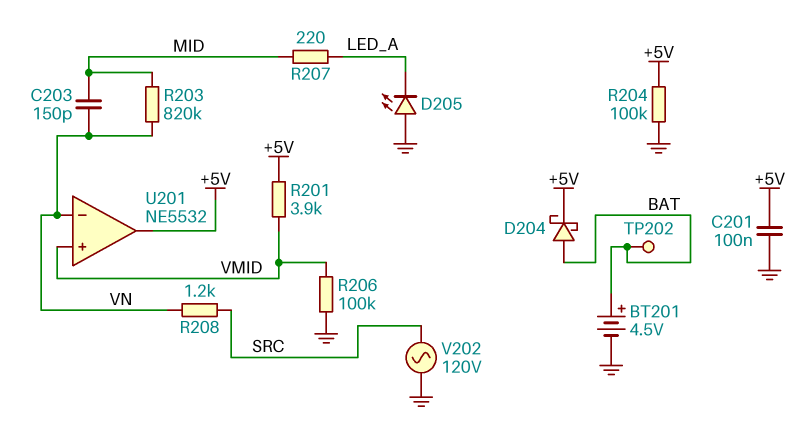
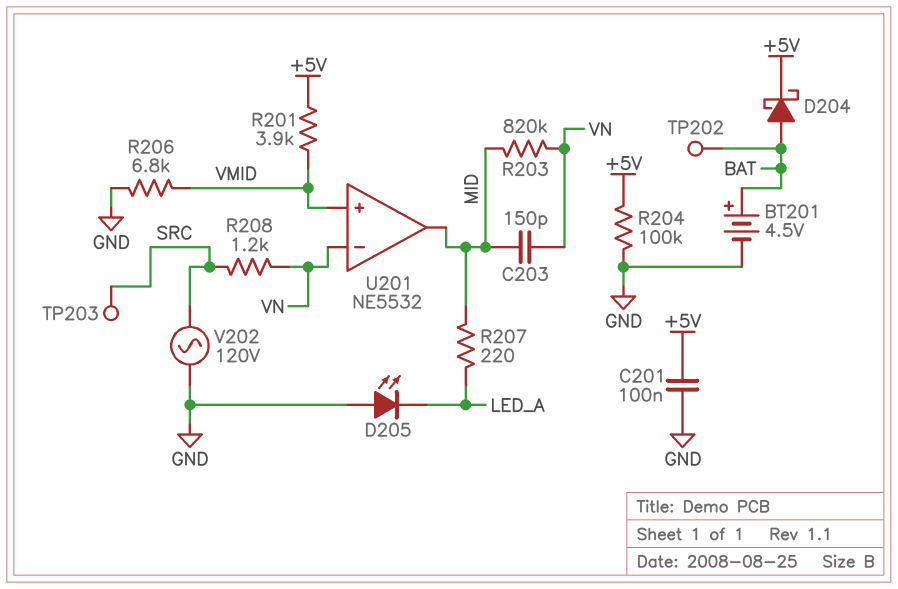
R206: 100k (GND, VMID) -> 6.8k (GND, VMID)
TP203: none -> test point (SRC)
U201 pin out: +5V -> MID

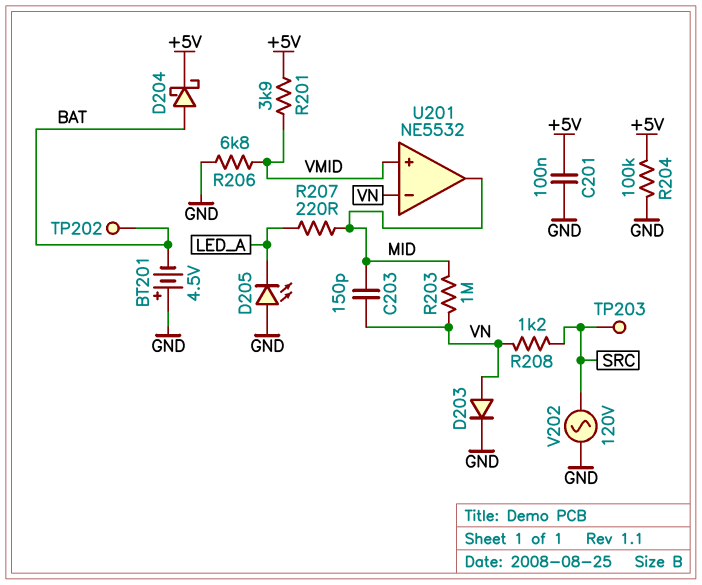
BT201: 4.5V (plus BAT, minus GND) -> 4.5V (plus GND, minus BAT)
D203: none -> diode (A VN, K GND)
R203: 820k (MID, VN) -> 1M (MID, VN)

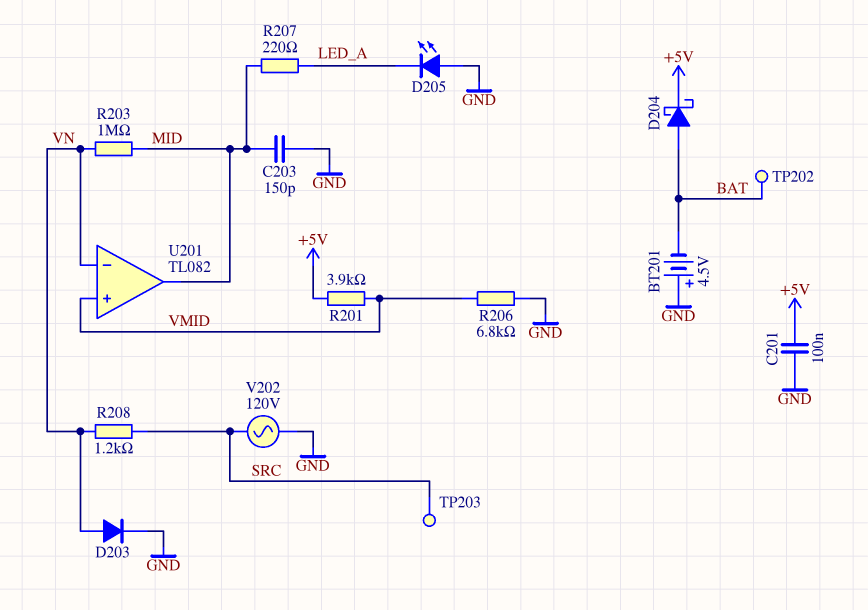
C203: 150pF (MID, VN) -> 150pF (GND, MID)
R204: 100k (+5V, GND) -> none
U201: NE5532 -> TL082

